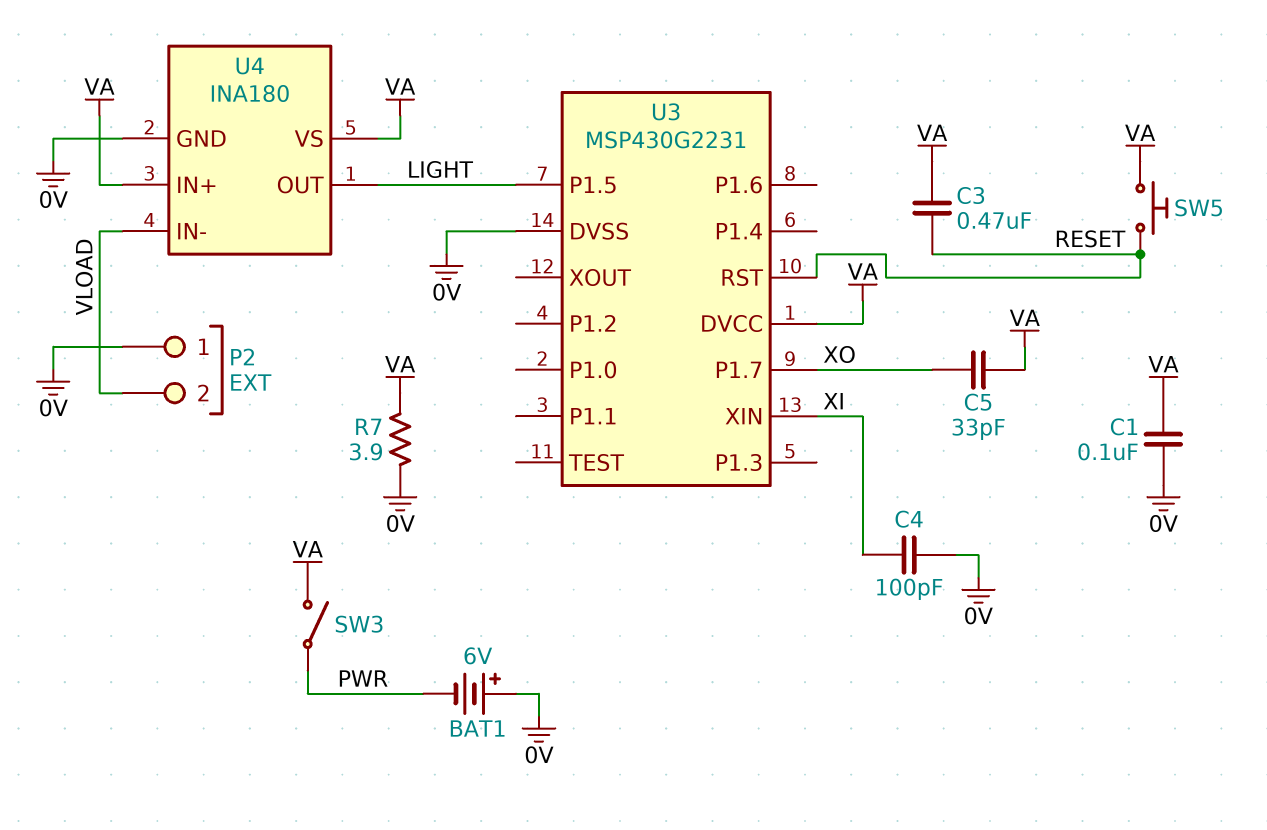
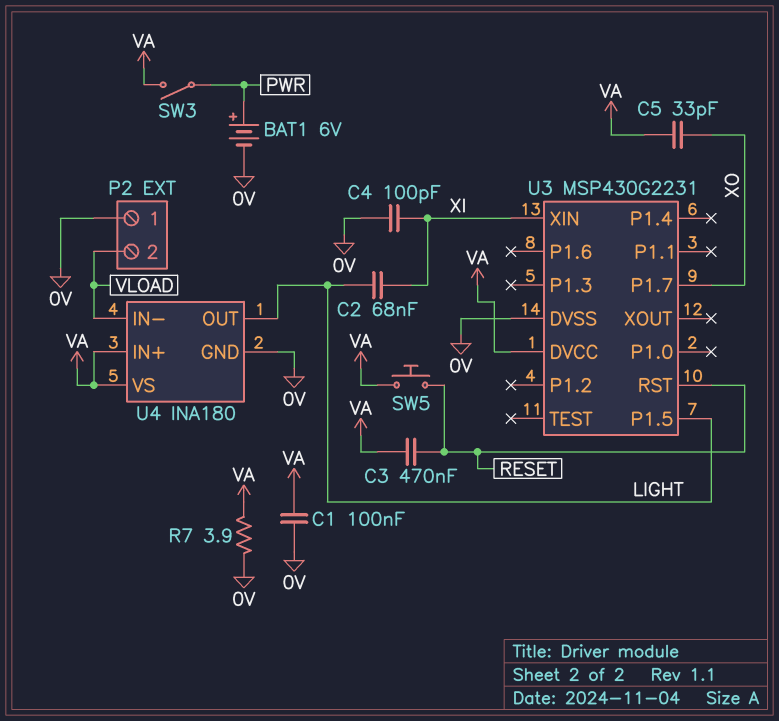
BAT1: 6V (plus 0V, minus PWR) -> 6V (plus PWR, minus 0V)
C2: none -> 68nF (LIGHT, XI)

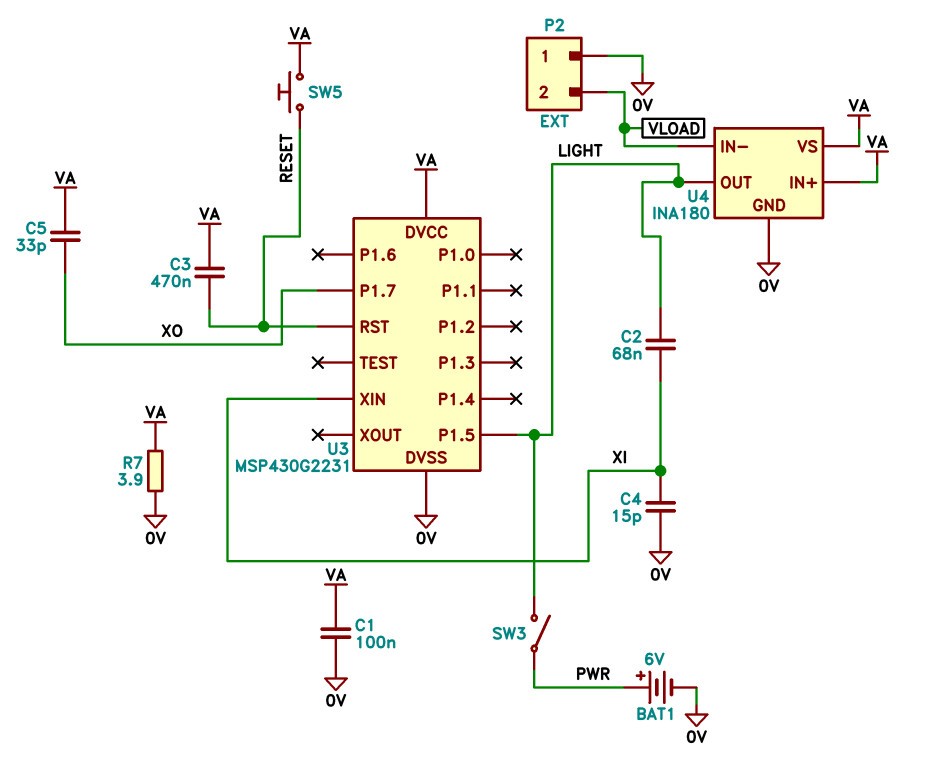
C4: 100pF (0V, XI) -> 15pF (0V, XI)
SW3: switch (PWR, VA) -> switch (LIGHT, PWR)

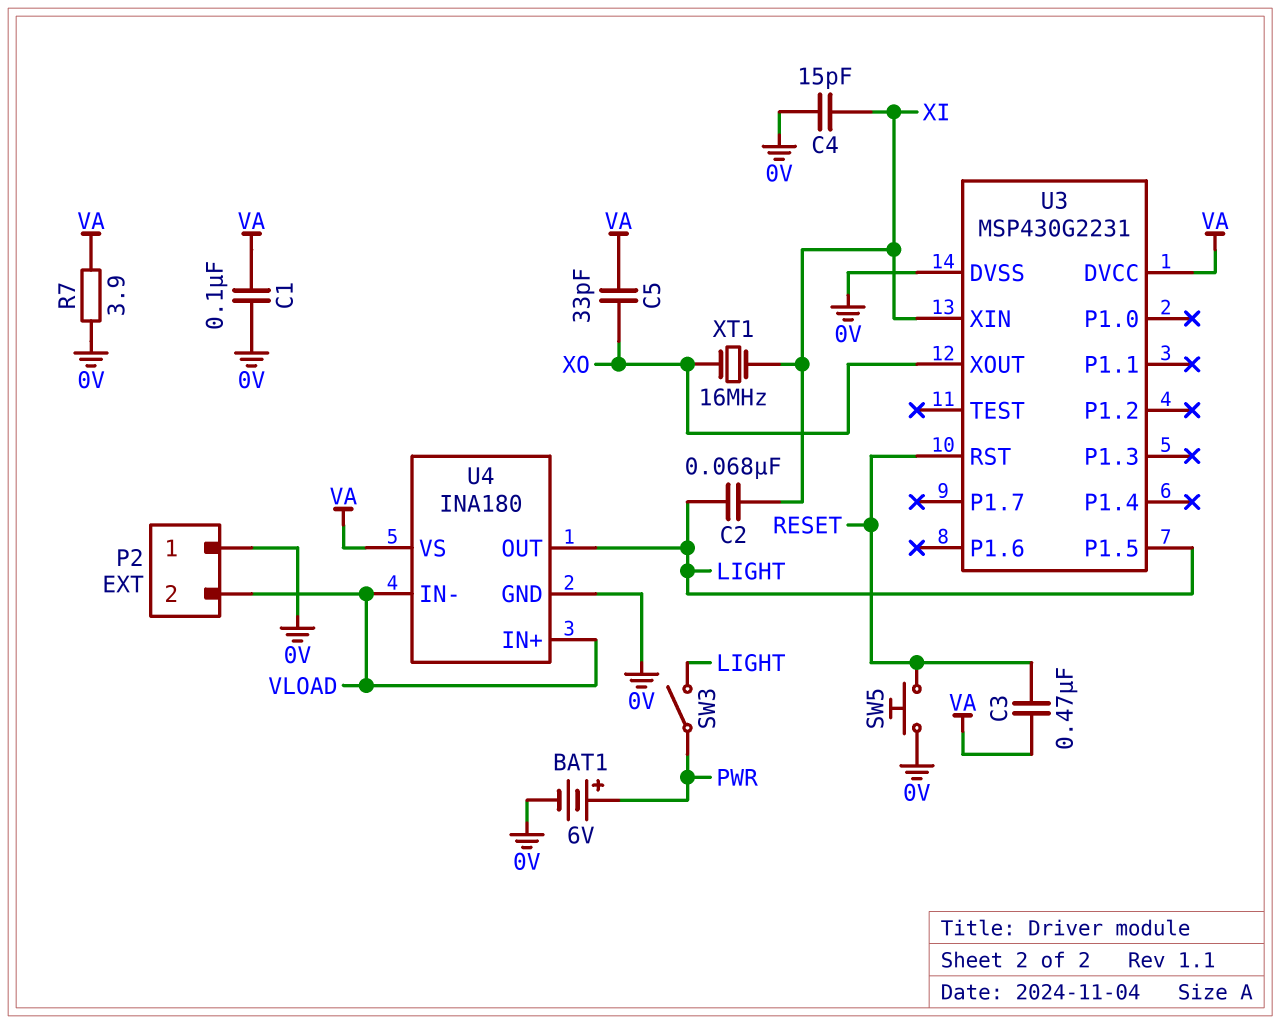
SW5: button (RESET, VA) -> button (0V, RESET)
U3 pin P1.7: XO -> none
U3 pin XOUT: none -> XO
U4 pin IN+: VA -> VLOAD
XT1: none -> 16MHz (XI, XO)

